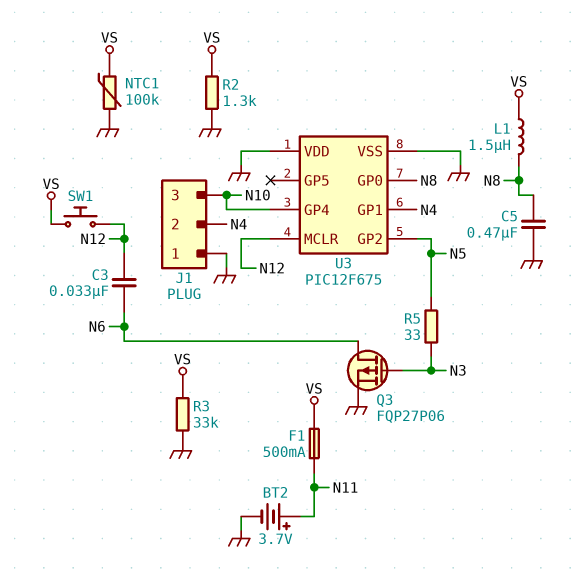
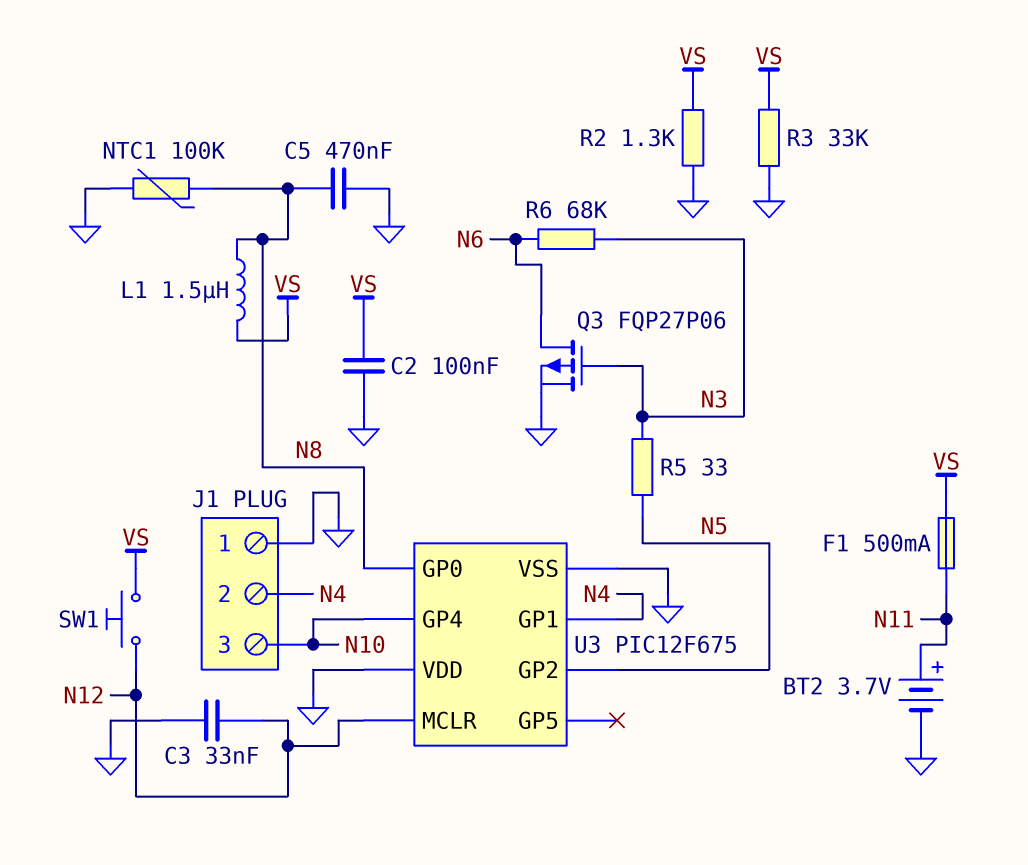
C2: none -> 100nF (GND, VS)
C3: 33nF (N6, N12) -> 33nF (GND, N12)
NTC1: 100k (GND, VS) -> 100k (GND, N8)
R6: none -> 68k (N3, N6)

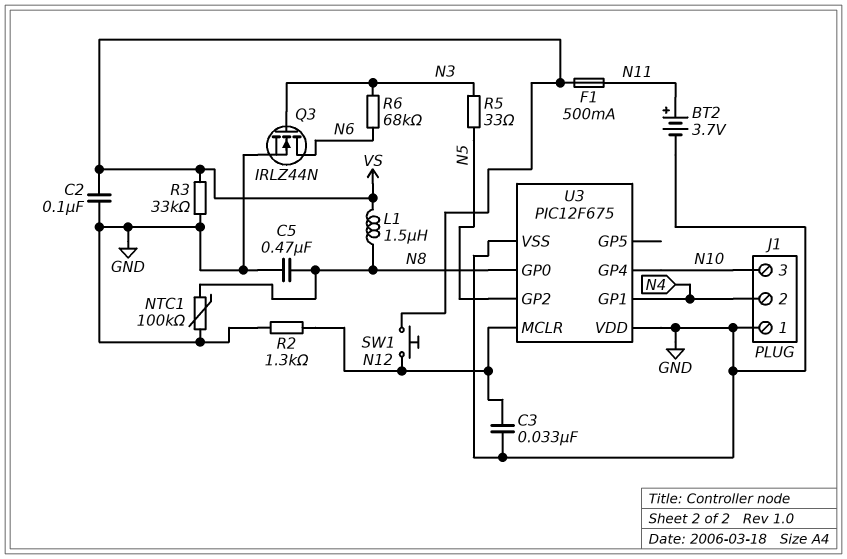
Q3: PMOS FQP27P06 (G N3, D N6, S GND) -> NMOS IRLZ44N (G N3, D N6, S GND)
R2: 1.3k (GND, VS) -> 1.3k (GND, N12)

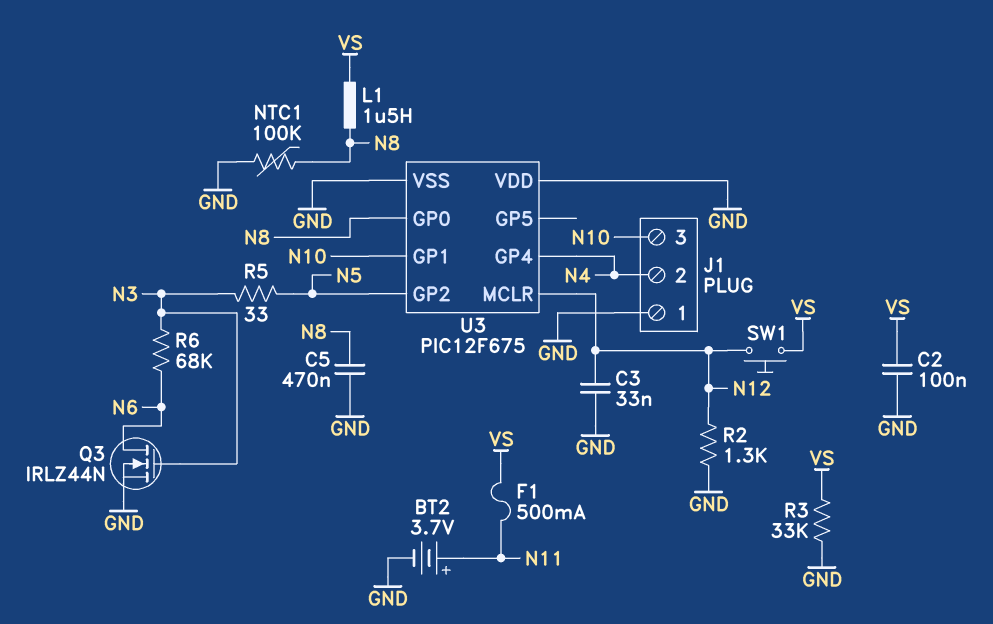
U3 pin GP1: N4 -> N10
U3 pin GP4: N10 -> N4

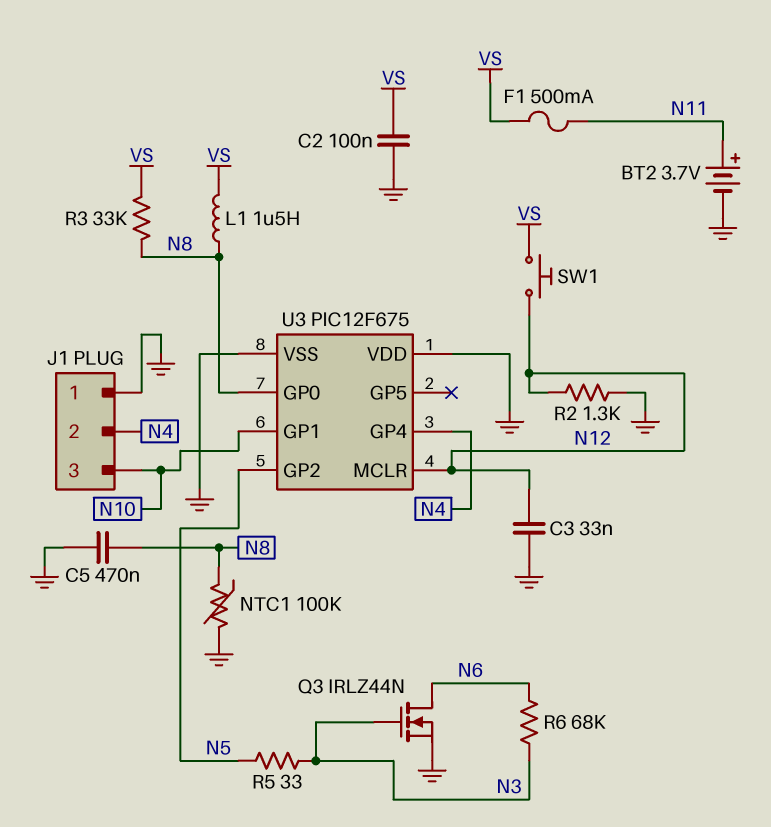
R3: 33k (GND, VS) -> 33k (N8, VS)

